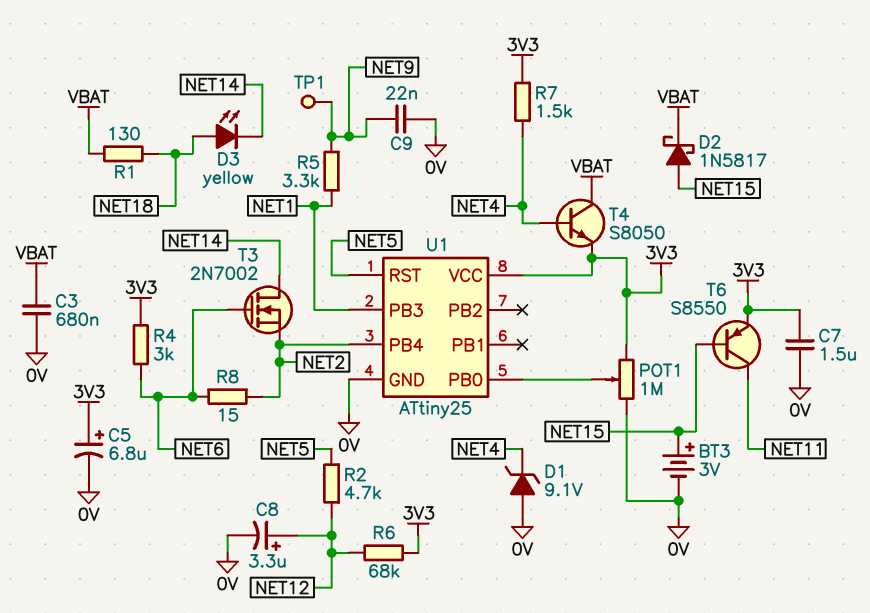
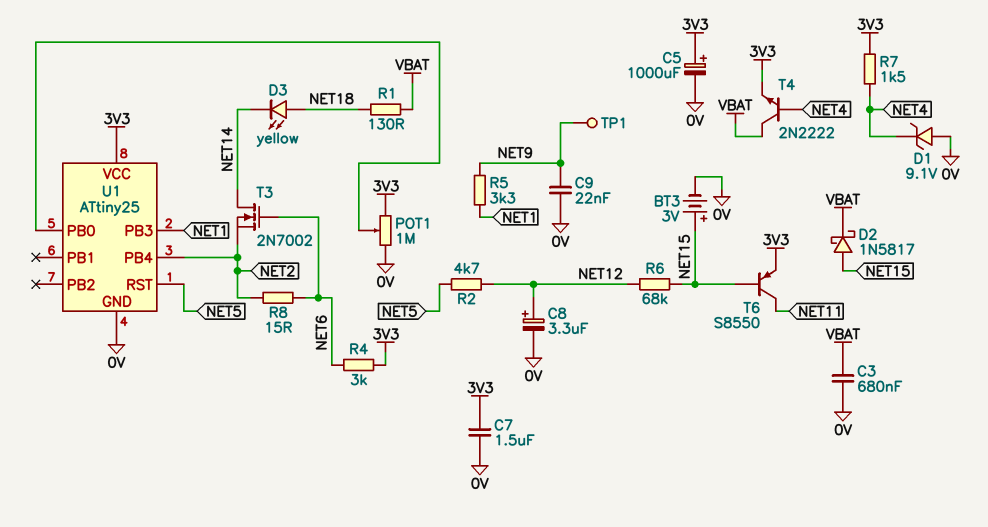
C5: 6.8uF (plus 3V3, minus 0V) -> 1000uF (plus 3V3, minus 0V)
R6: 68k (3V3, NET12) -> 68k (NET12, NET15)
T4: NPN S8050 (B NET4, C VBAT, E 3V3) -> NPN 2N2222 (B NET4, C VBAT, E 3V3)

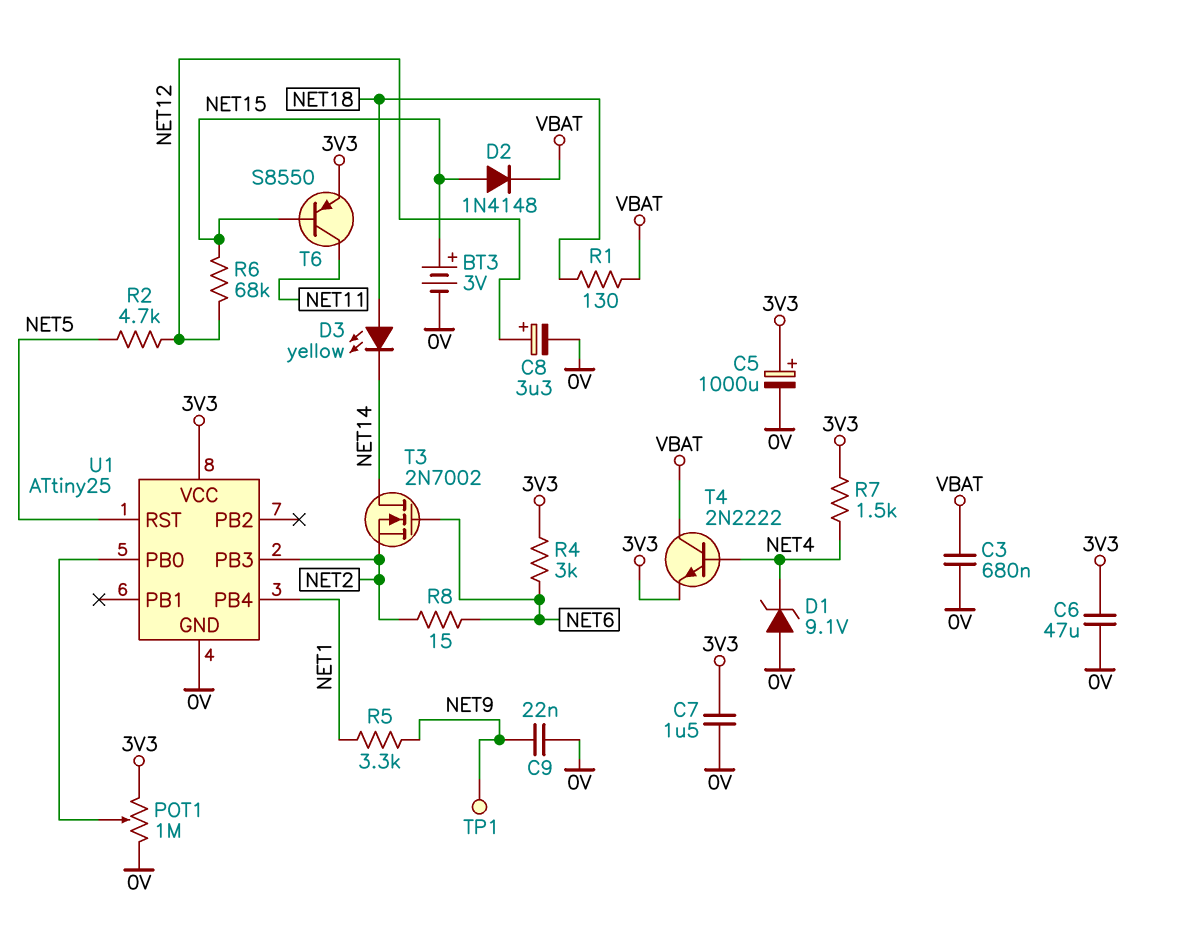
C6: none -> 47uF (0V, 3V3)
D2: schottky 1N5817 (A NET15, K VBAT) -> diode 1N4148 (A NET15, K VBAT)
U1 pin PB3: NET1 -> NET2
U1 pin PB4: NET2 -> NET1

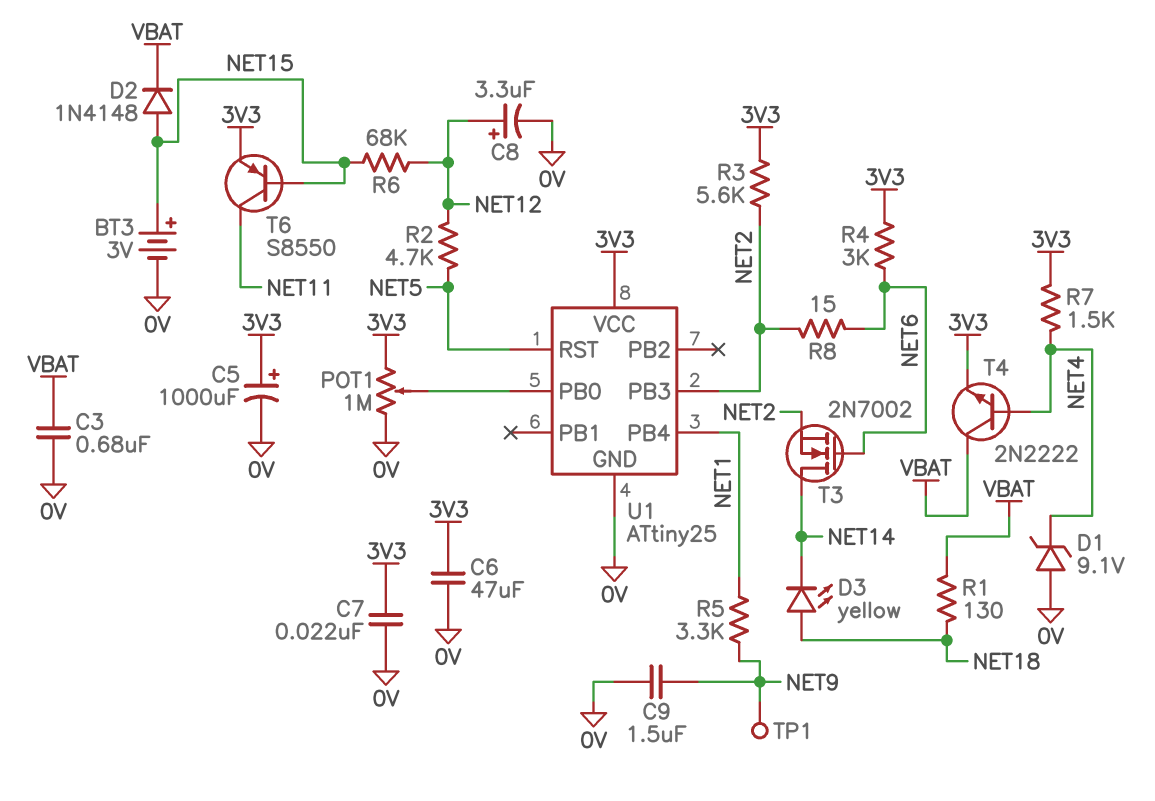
C7: 1.5uF (0V, 3V3) -> 22nF (0V, 3V3)
C9: 22nF (0V, NET9) -> 1.5uF (0V, NET9)
R3: none -> 5.6k (3V3, NET2)

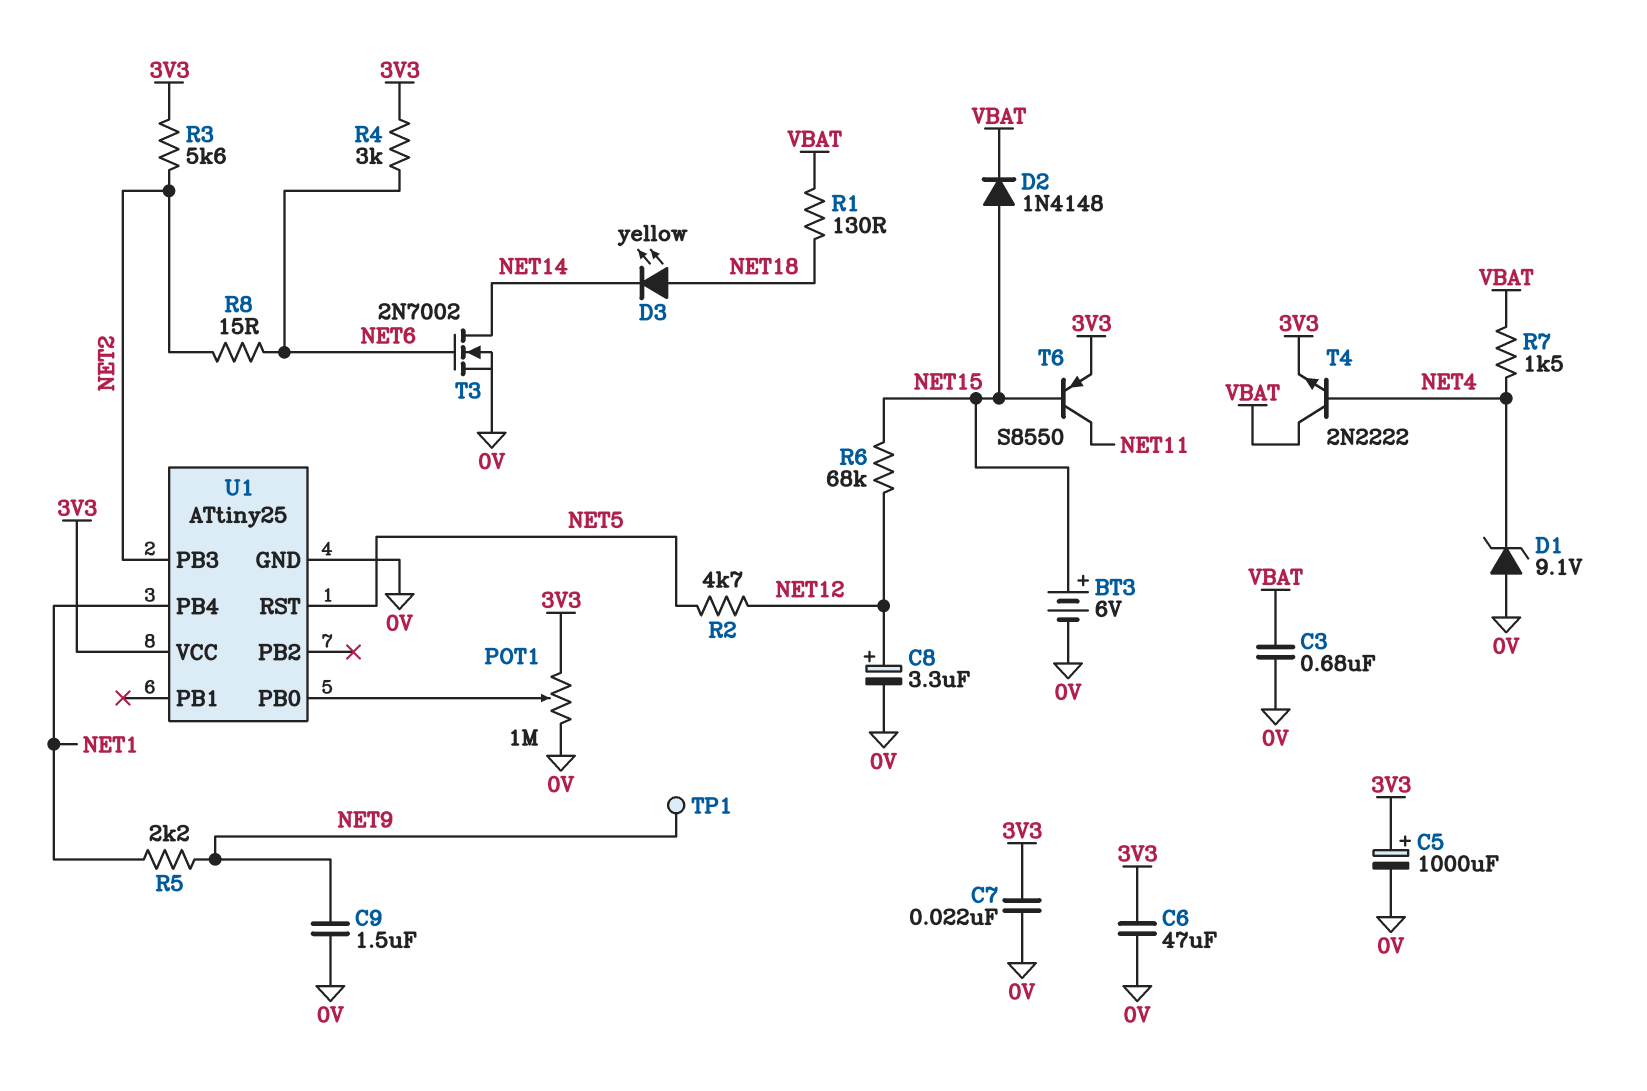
BT3: 3V (plus NET15, minus 0V) -> 6V (plus NET15, minus 0V)
R5: 3.3k (NET1, NET9) -> 2.2k (NET1, NET9)
R7: 1.5k (3V3, NET4) -> 1.5k (NET4, VBAT)
T3: NMOS 2N7002 (G NET6, D NET14, S NET2) -> NMOS 2N7002 (G NET6, D NET14, S 0V)

